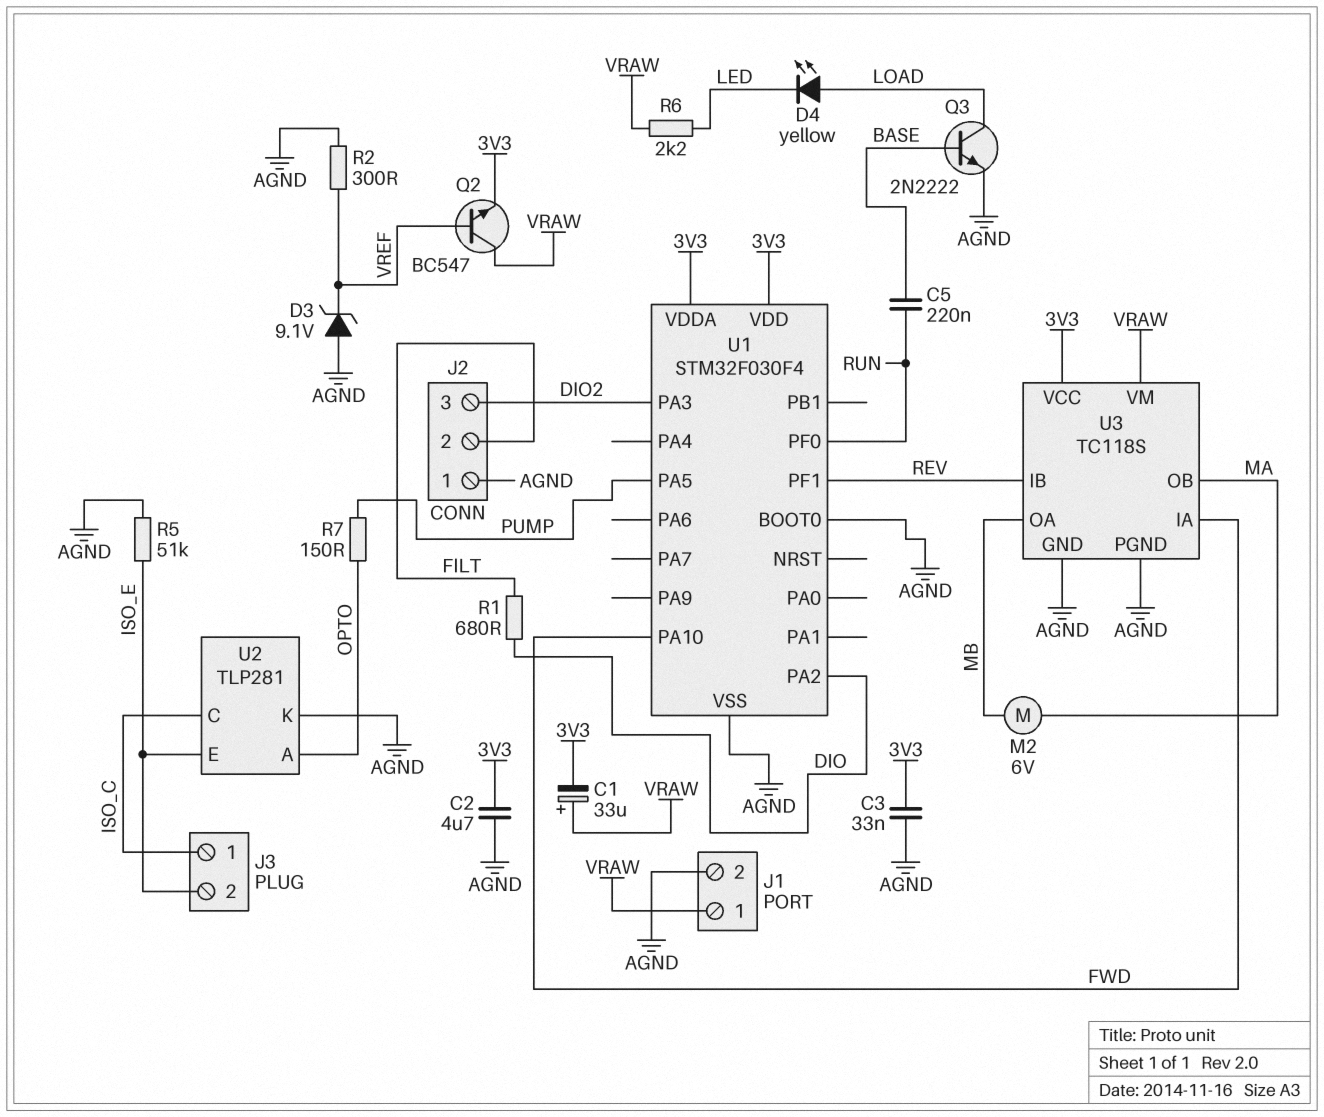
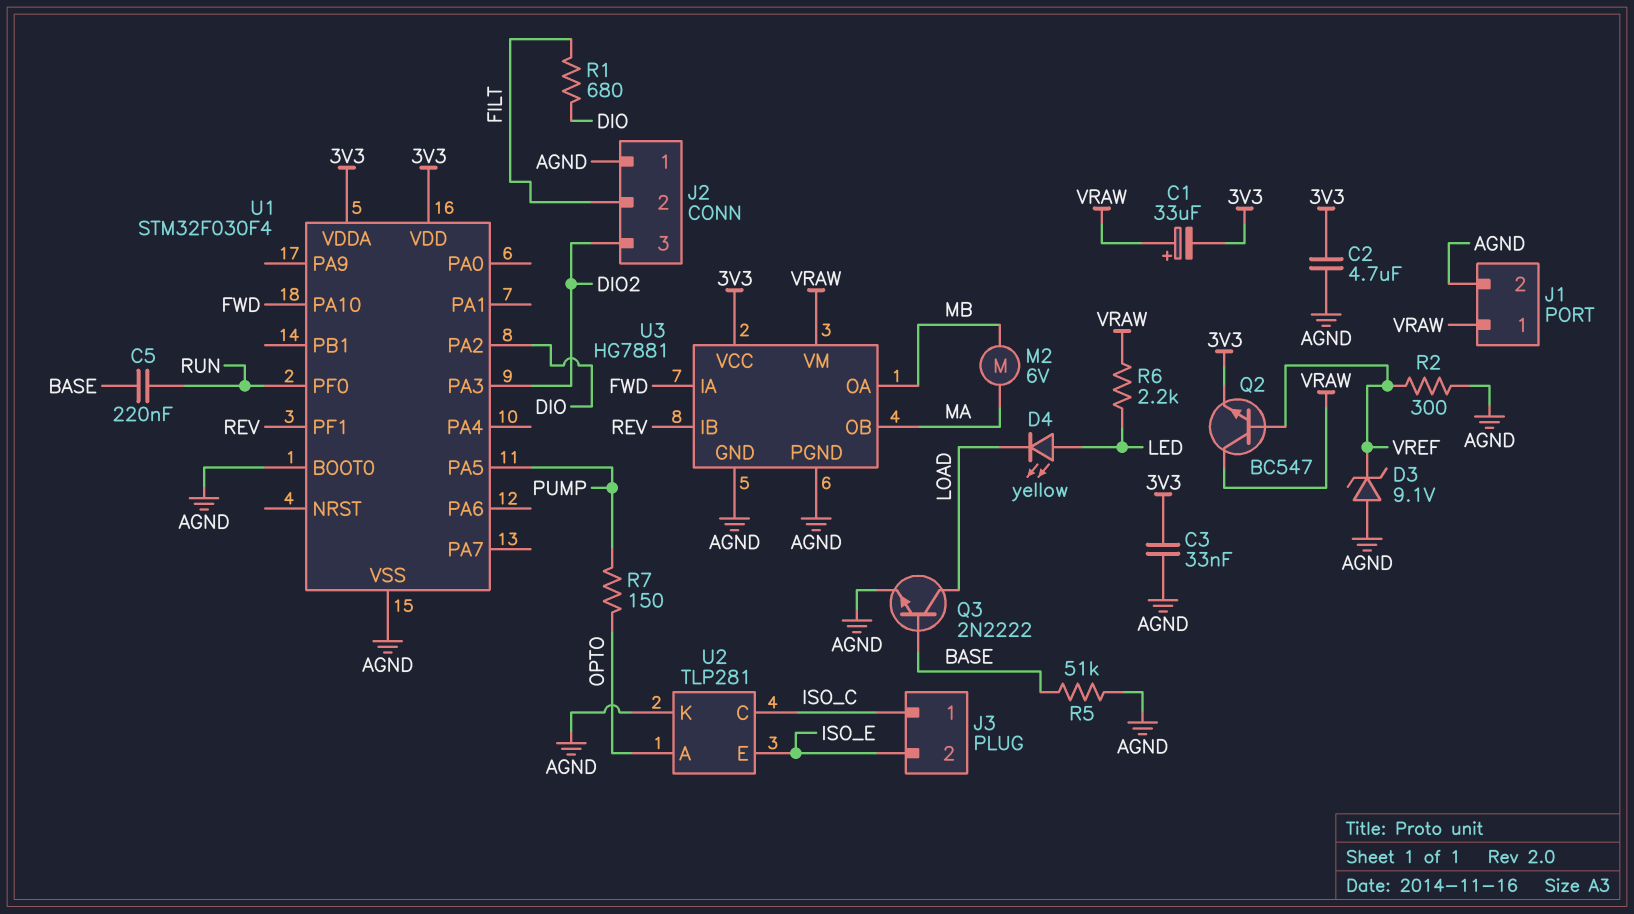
D4: LED yellow (A LOAD, K LED) -> LED yellow (A LED, K LOAD)
R5: 51k (AGND, ISO_E) -> 51k (AGND, BASE)
U3: TC118S -> HG7881

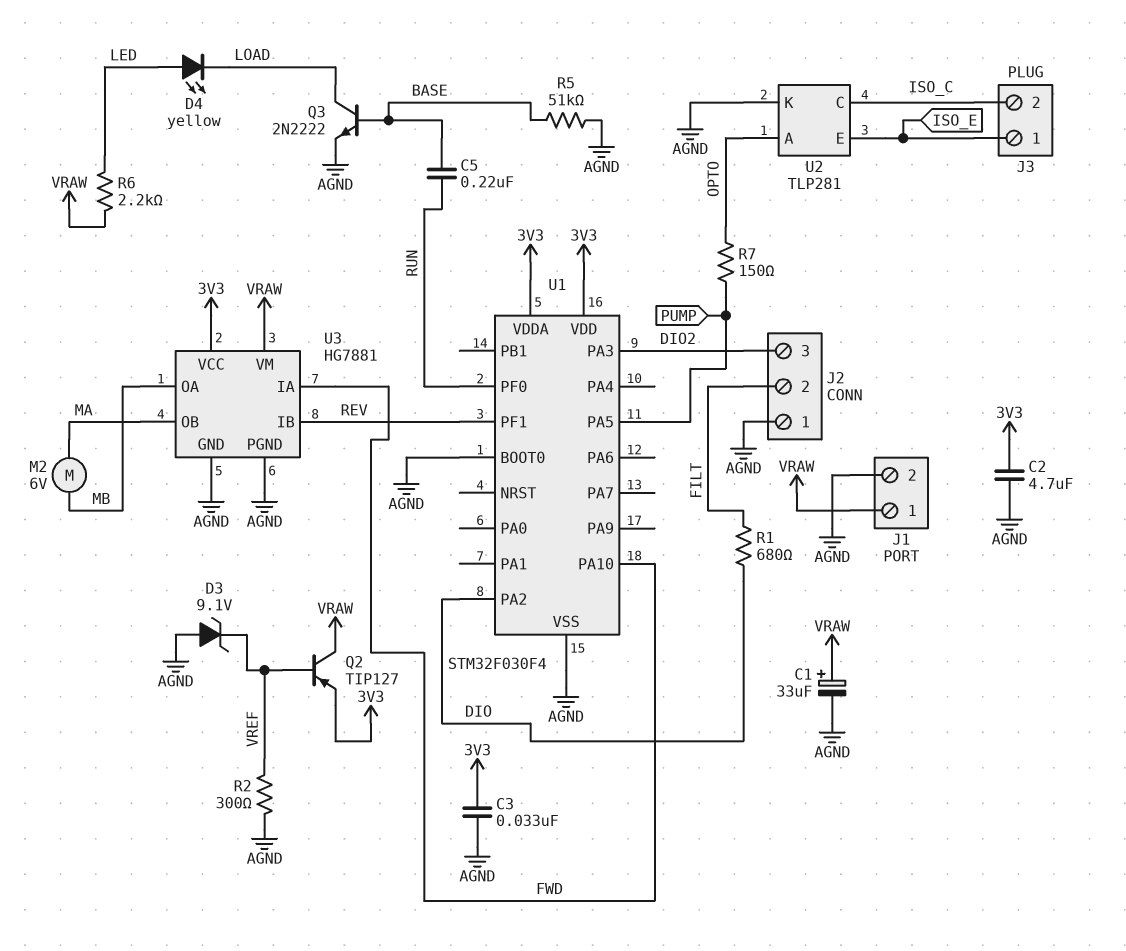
C1: 33uF (plus VRAW, minus 3V3) -> 33uF (plus VRAW, minus AGND)
J3 pin 1: ISO_C -> ISO_E
J3 pin 2: ISO_E -> ISO_C
Q2: NPN BC547 (B VREF, C VRAW, E 3V3) -> PNP TIP127 (B VREF, C VRAW, E 3V3)

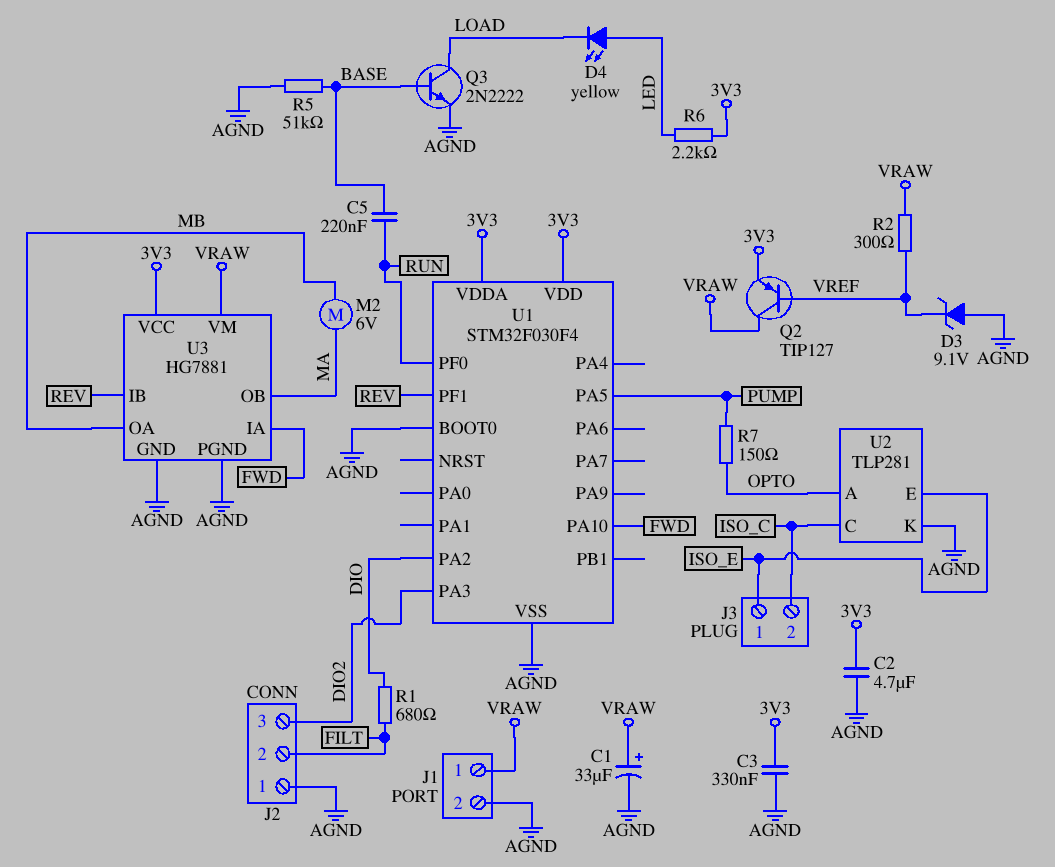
C3: 33nF (3V3, AGND) -> 330nF (3V3, AGND)
R2: 300 (AGND, VREF) -> 300 (VRAW, VREF)
R6: 2.2k (LED, VRAW) -> 2.2k (3V3, LED)

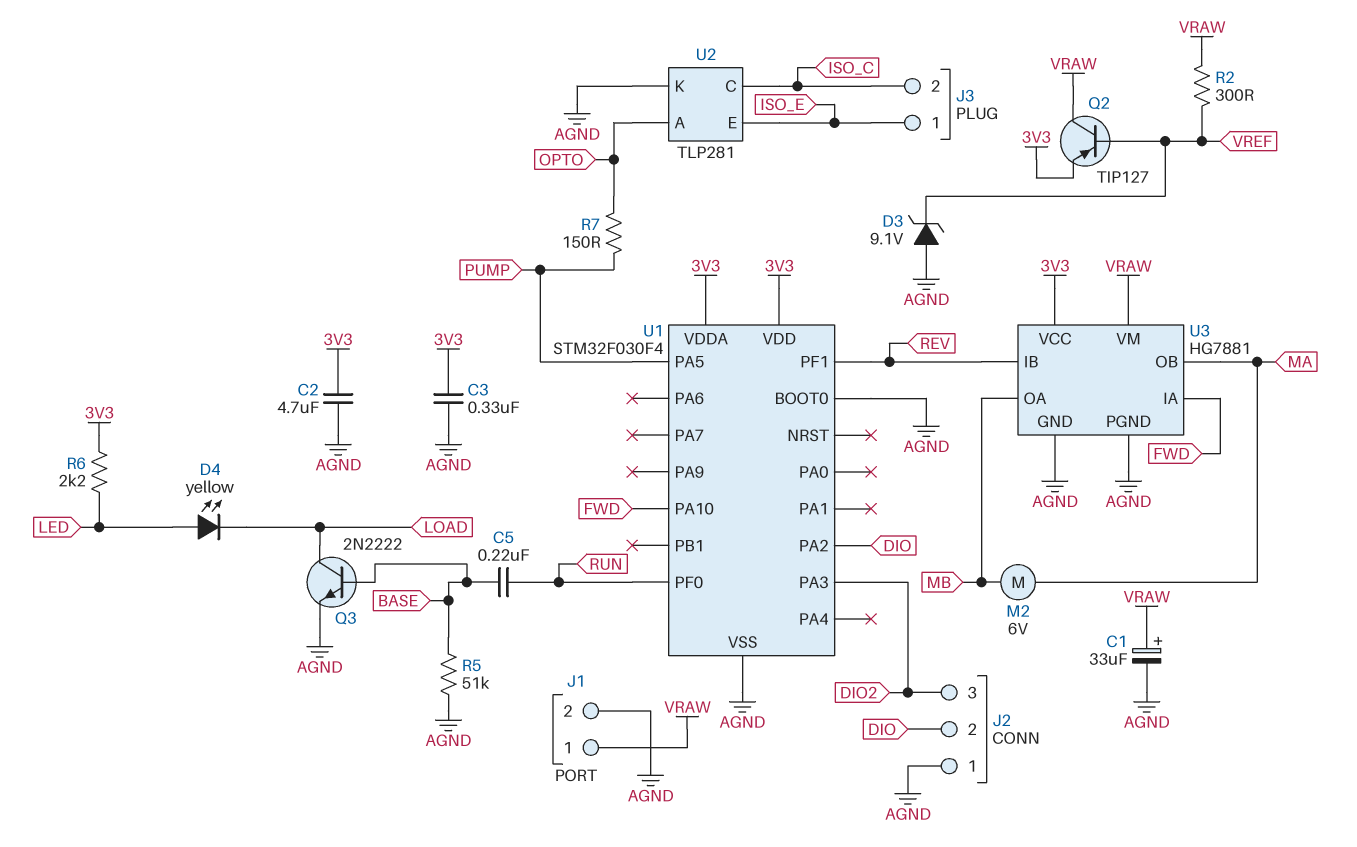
J2 pin 2: FILT -> DIO
R1: 680 (DIO, FILT) -> none

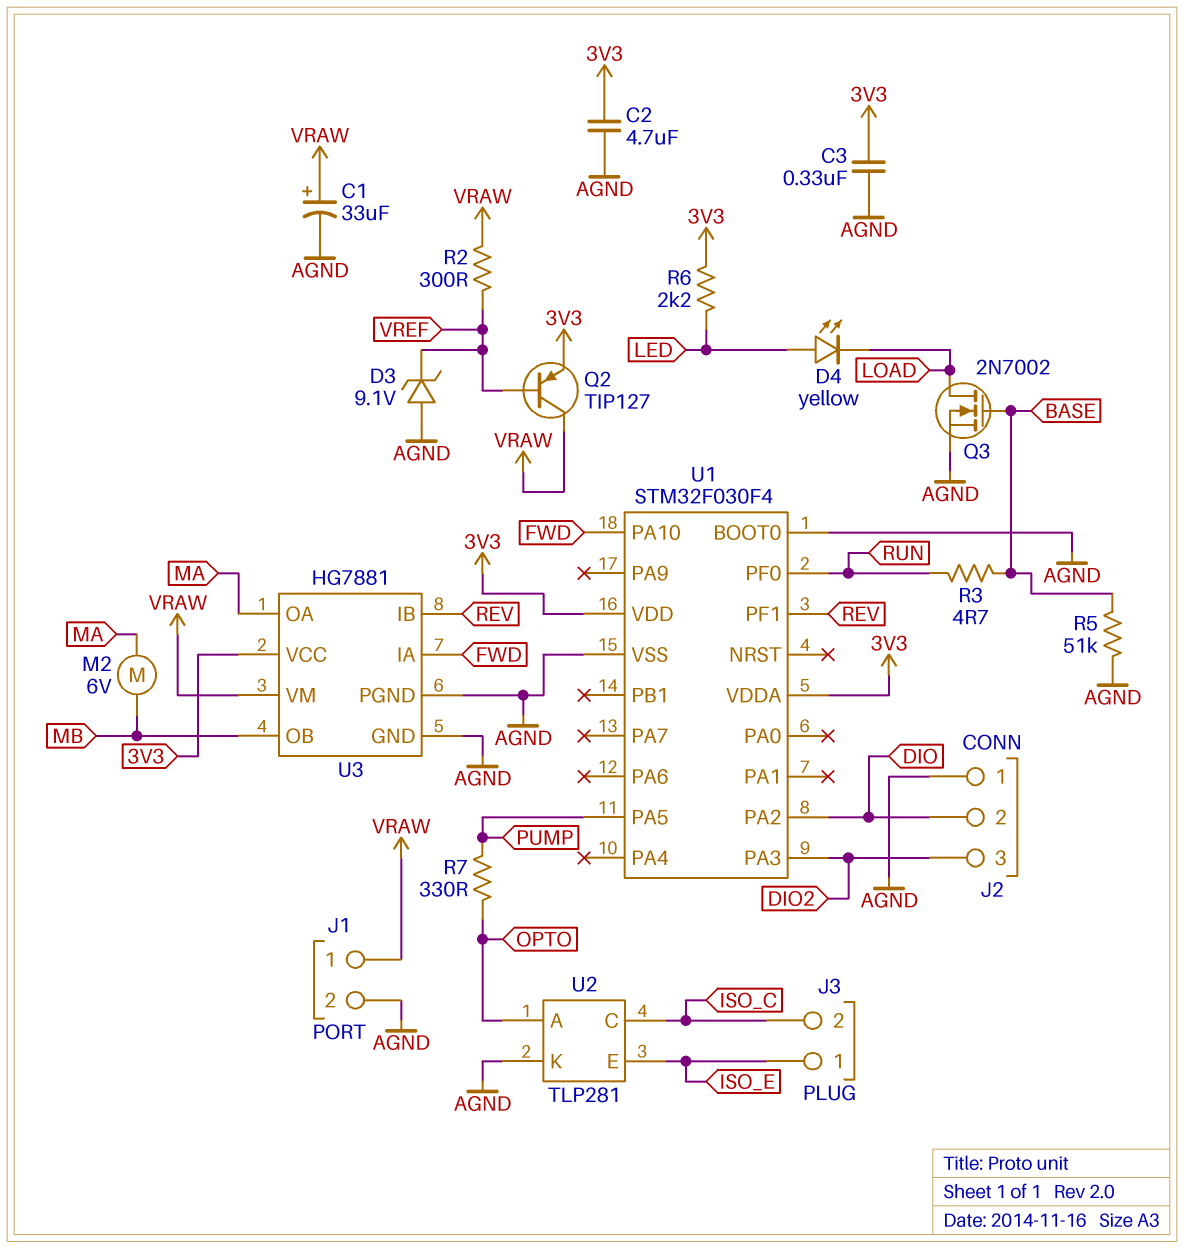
C5: 220nF (BASE, RUN) -> none
Q3: NPN 2N2222 (B BASE, C LOAD, E AGND) -> NMOS 2N7002 (G BASE, D LOAD, S AGND)
R3: none -> 4.7 (BASE, RUN)
R7: 150 (OPTO, PUMP) -> 330 (OPTO, PUMP)
U3 pin OA: MB -> MA
U3 pin OB: MA -> MB

